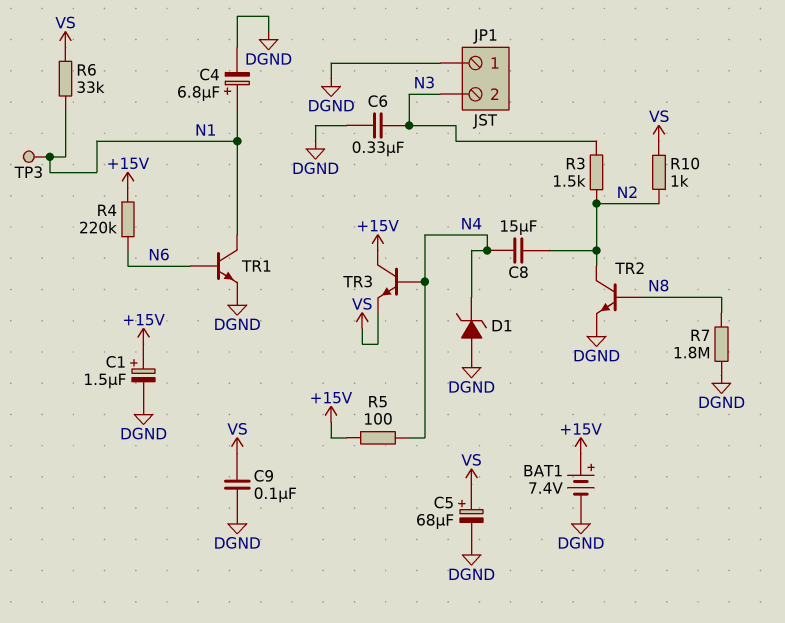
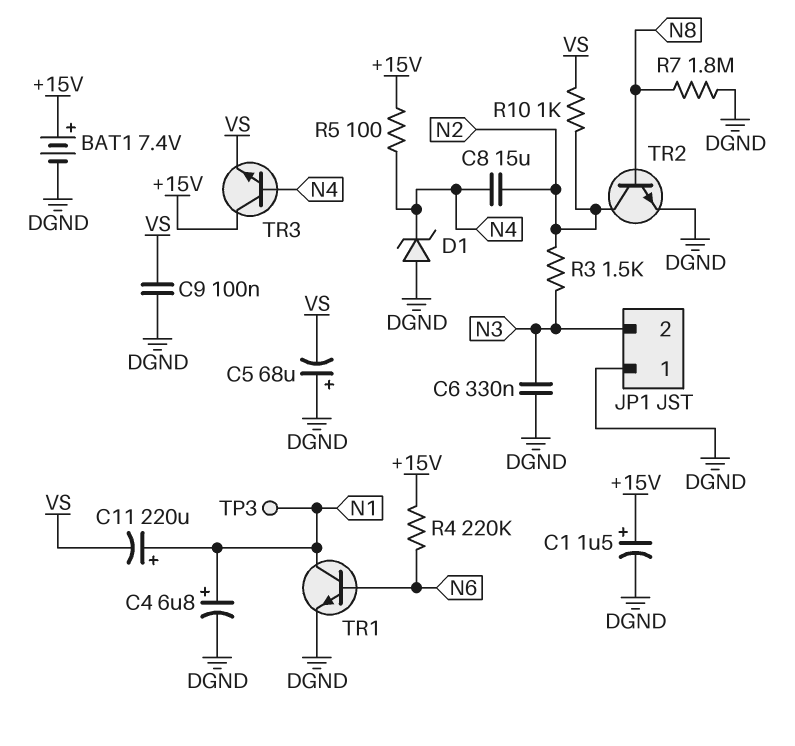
C5: 68uF (plus VS, minus DGND) -> 68uF (plus DGND, minus VS)
C11: none -> 220uF (plus N1, minus VS)
R6: 33k (N1, VS) -> none

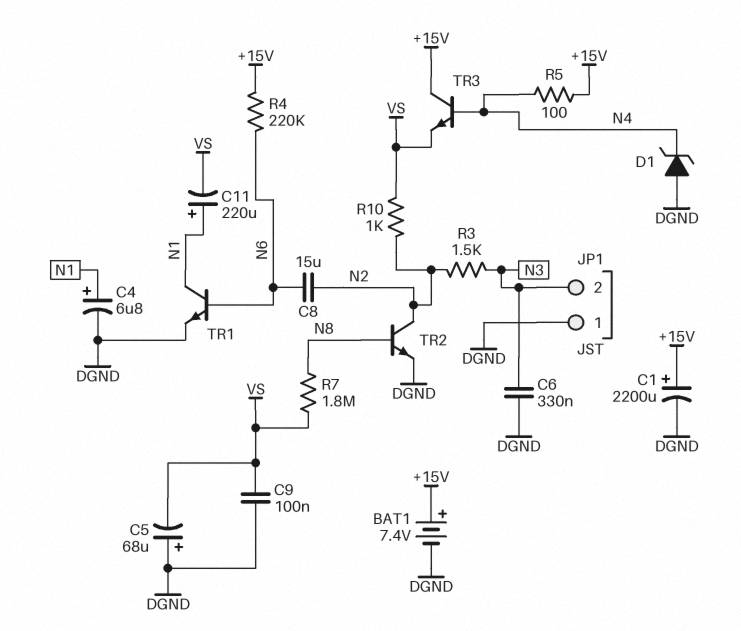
C1: 1.5uF (plus +15V, minus DGND) -> 2200uF (plus +15V, minus DGND)
C8: 15uF (N2, N4) -> 15uF (N2, N6)
R7: 1.8M (DGND, N8) -> 1.8M (N8, VS)
TP3: test point (N1) -> none

